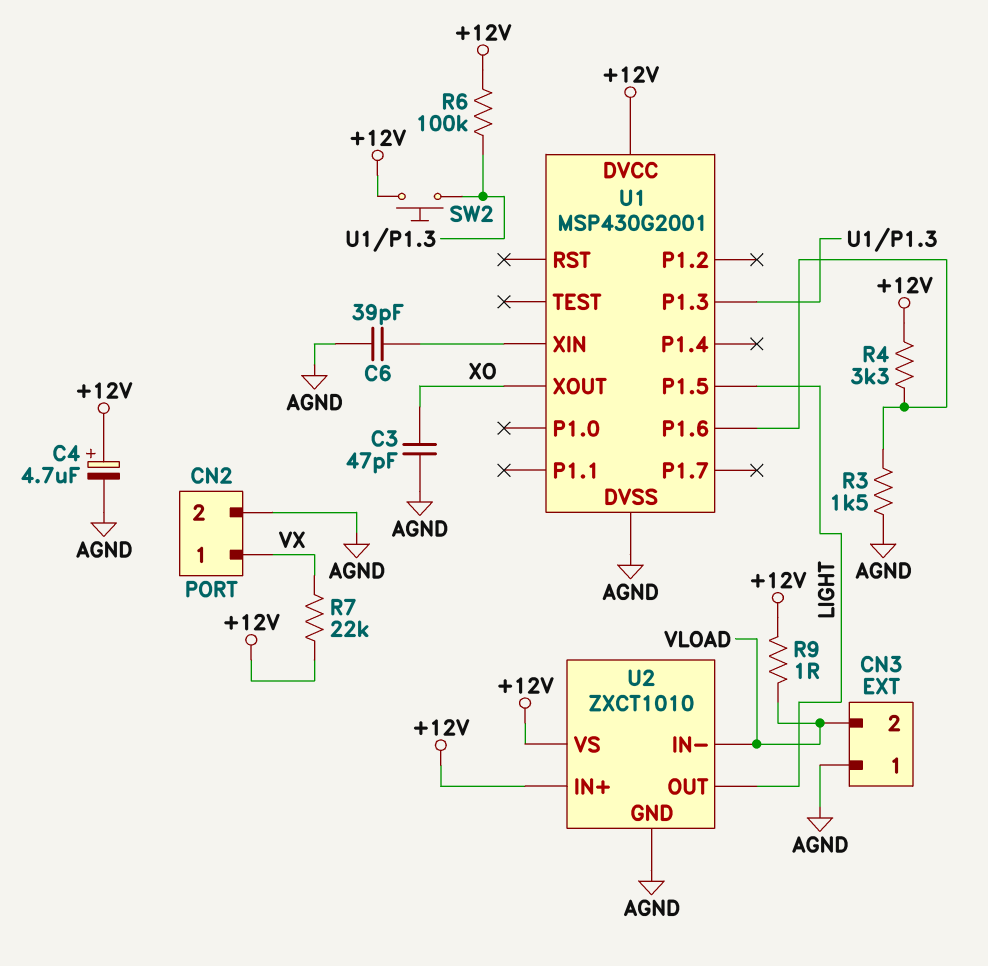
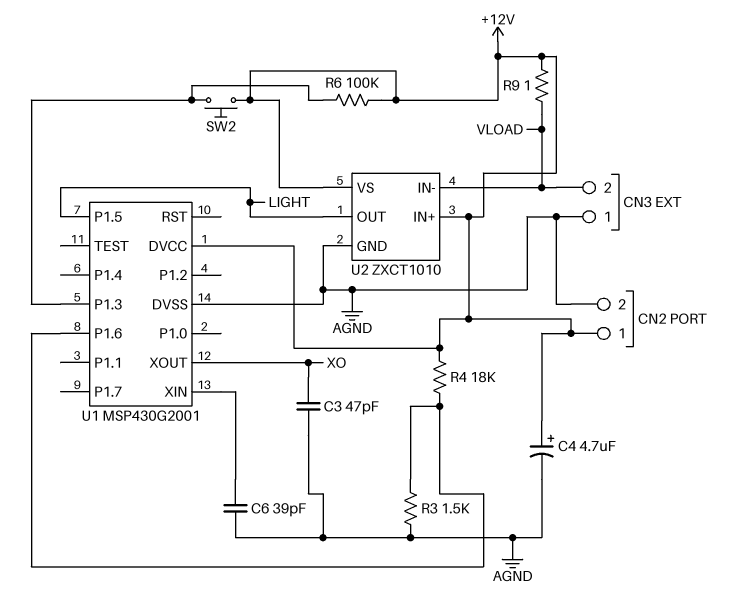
CN2 pin 1: VX -> +12V
R4: 3.3k (+12V, U1/P1.6) -> 18k (+12V, U1/P1.6)
R7: 22k (+12V, VX) -> none

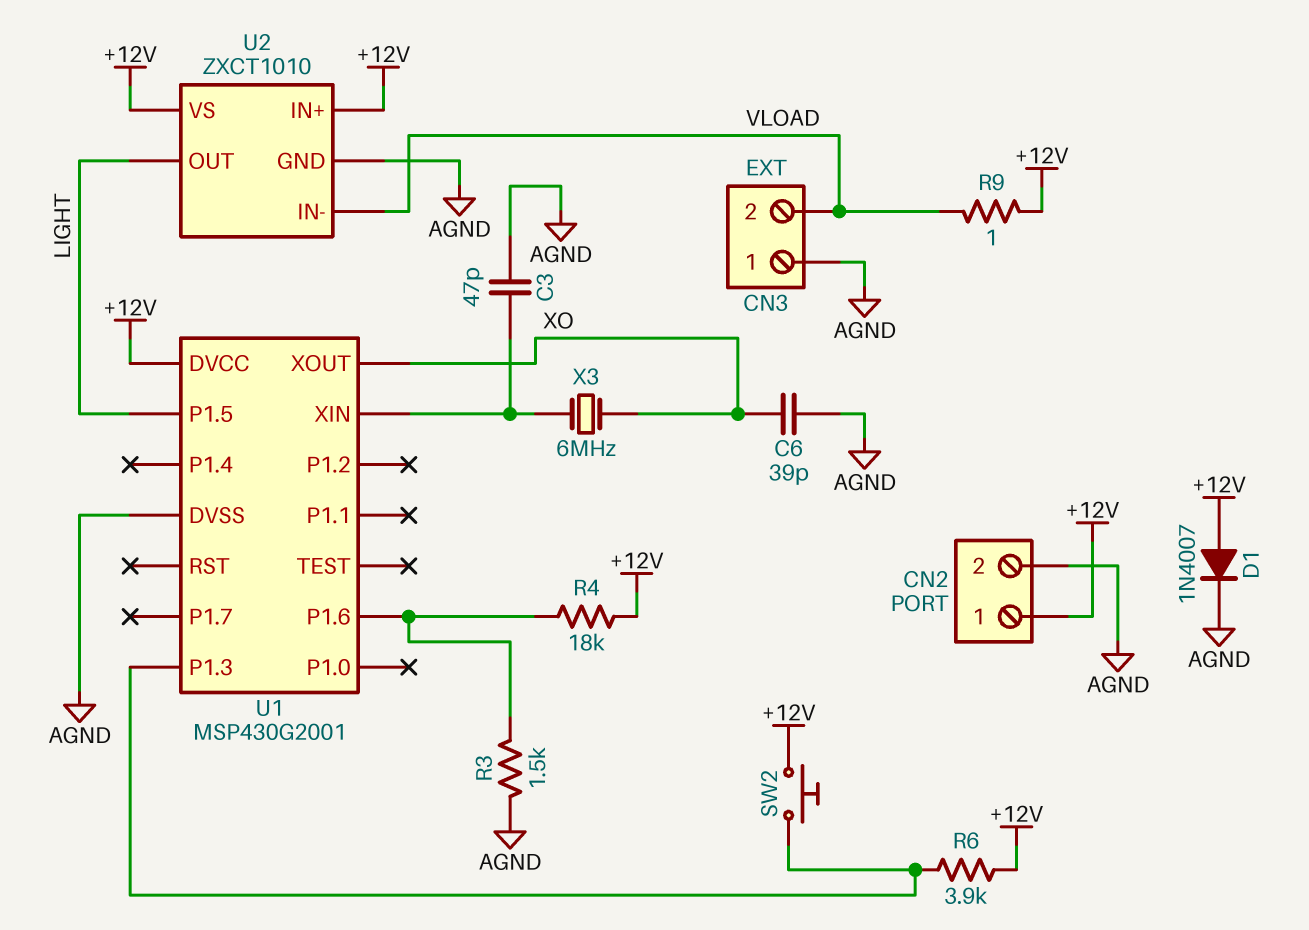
C3: 47pF (AGND, XO) -> 47pF (AGND, U1/XIN)
C4: 4.7uF (plus +12V, minus AGND) -> none
C6: 39pF (AGND, U1/XIN) -> 39pF (AGND, XO)
D1: none -> diode 1N4007 (A +12V, K AGND)
R6: 100k (+12V, U1/P1.3) -> 3.9k (+12V, U1/P1.3)
X3: none -> 6MHz (U1/XIN, XO)

